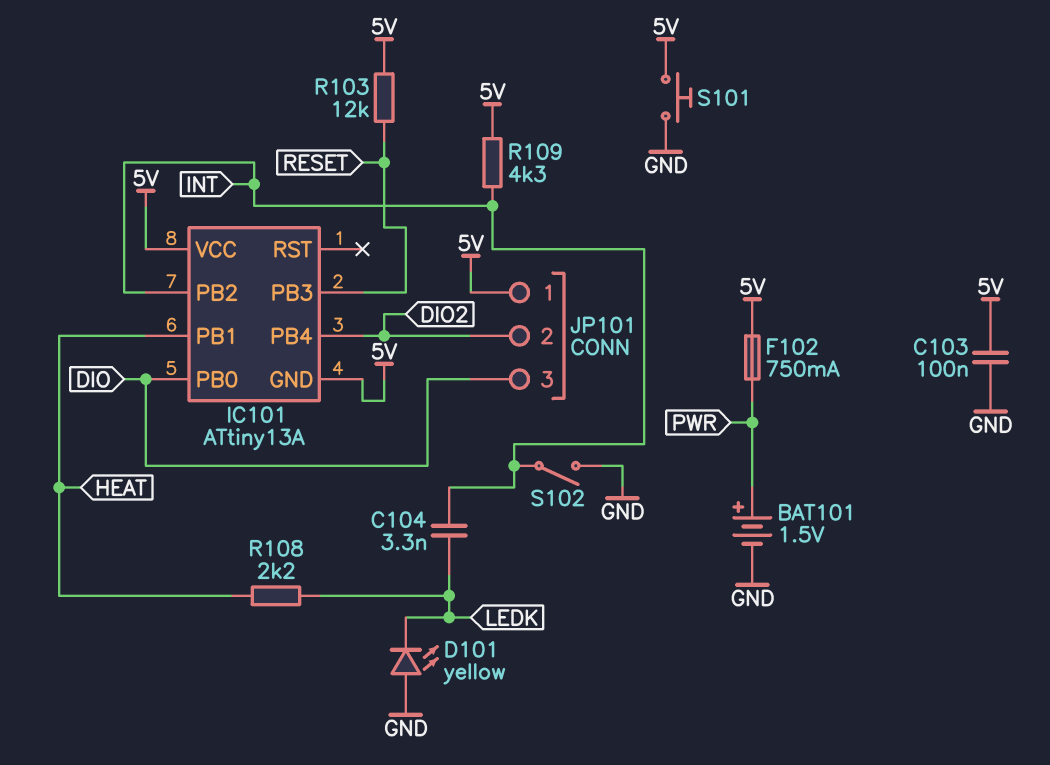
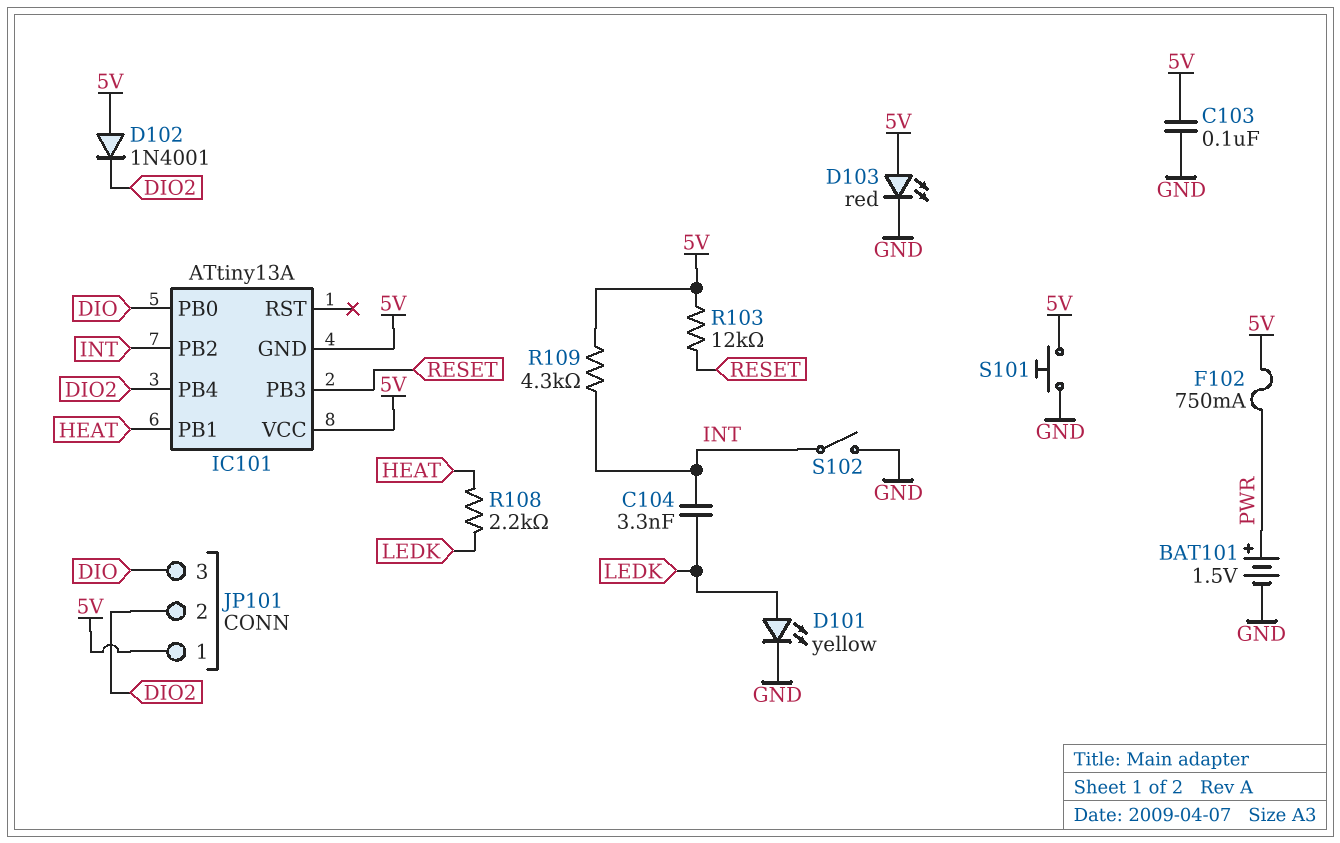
D101: LED yellow (A GND, K LEDK) -> LED yellow (A LEDK, K GND)
D102: none -> diode 1N4001 (A 5V, K DIO2)
D103: none -> LED red (A 5V, K GND)

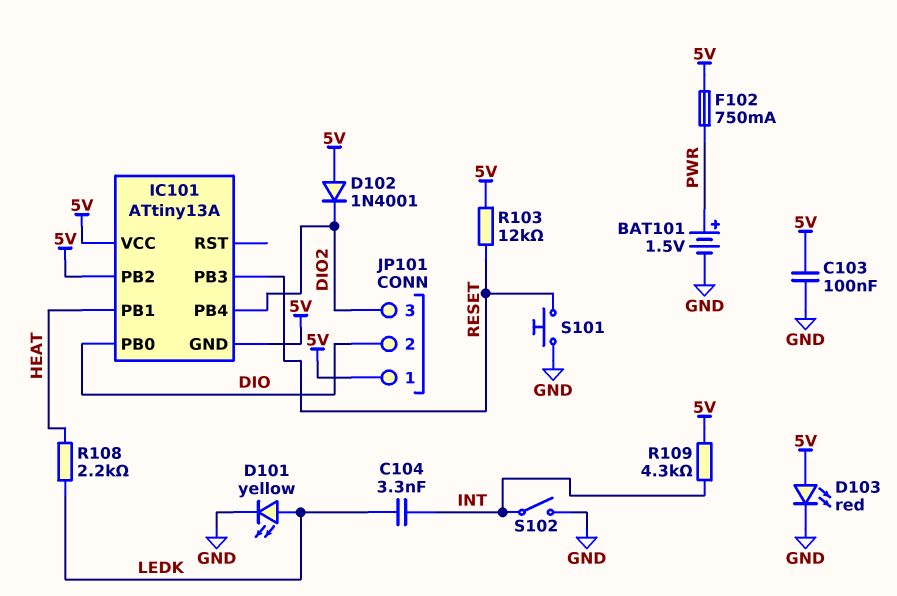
IC101 pin PB2: INT -> 5V
JP101 pin 2: DIO2 -> DIO
JP101 pin 3: DIO -> DIO2
S101: button (5V, GND) -> button (GND, RESET)

